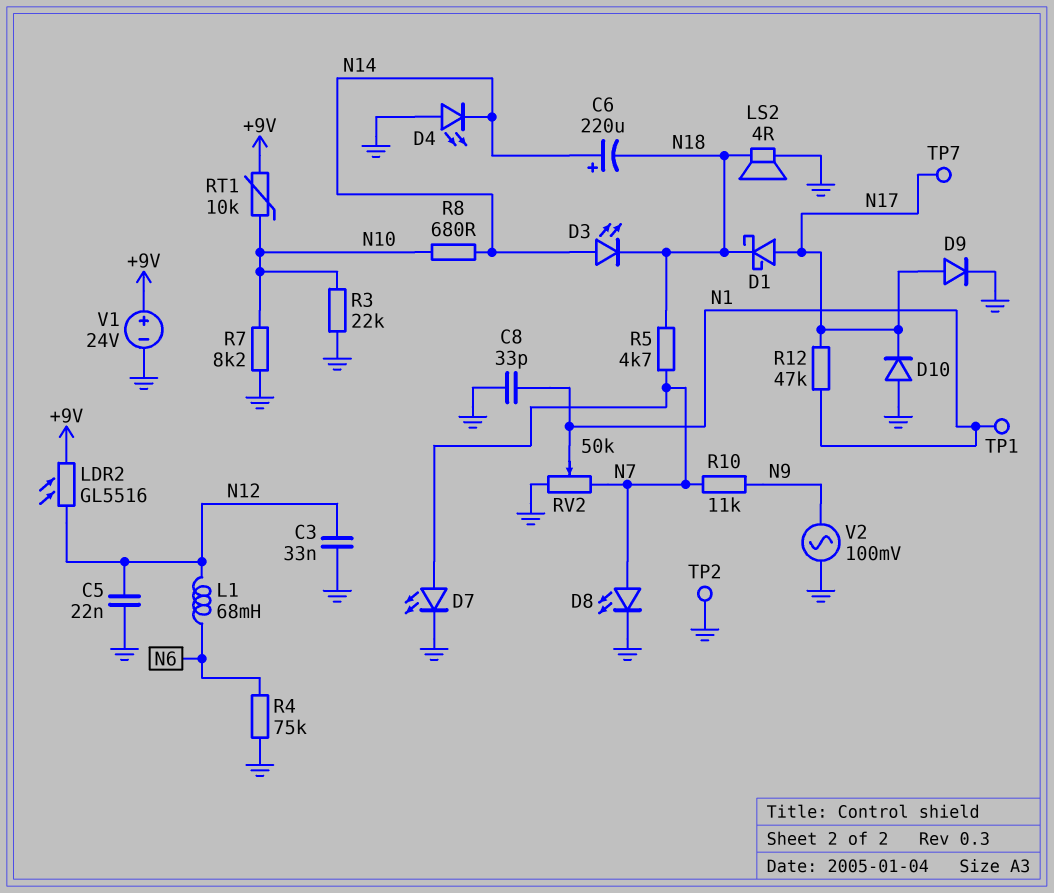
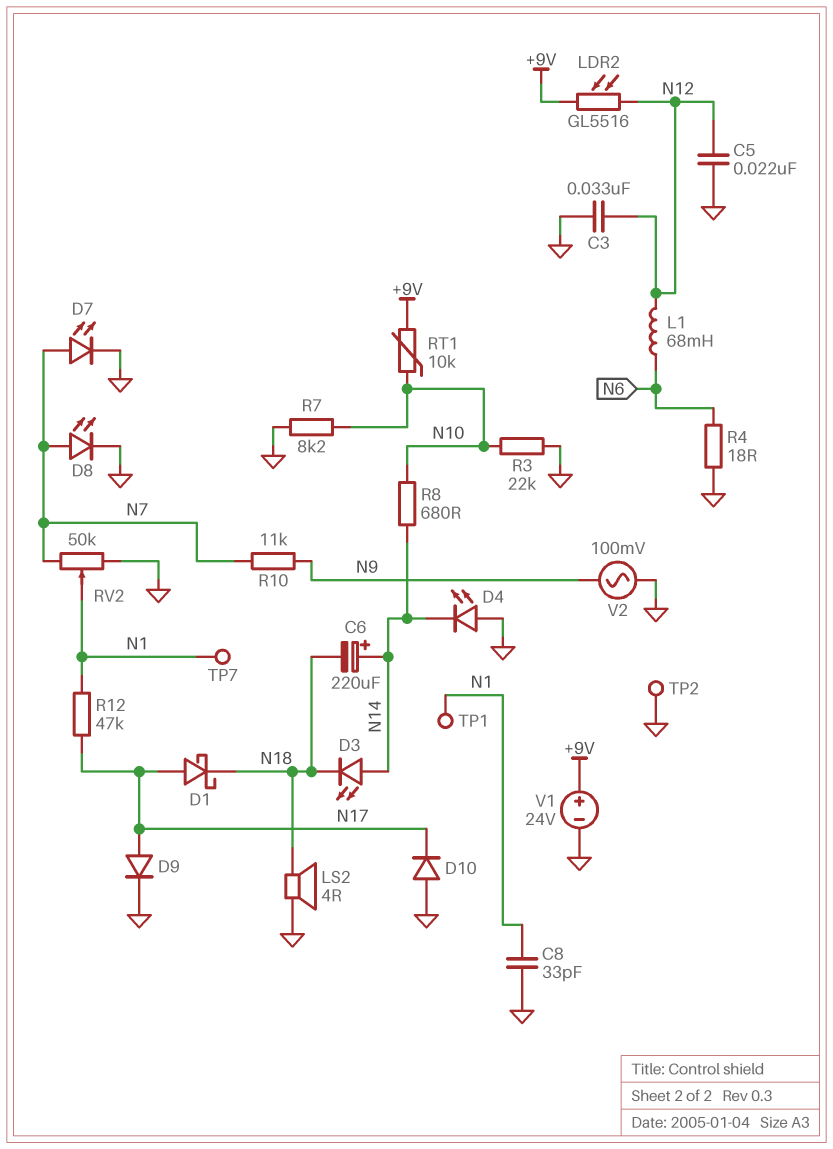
R4: 75k (GND, N6) -> 18 (GND, N6)
R5: 4.7k (N7, N18) -> none
TP7: test point (N17) -> test point (N1)

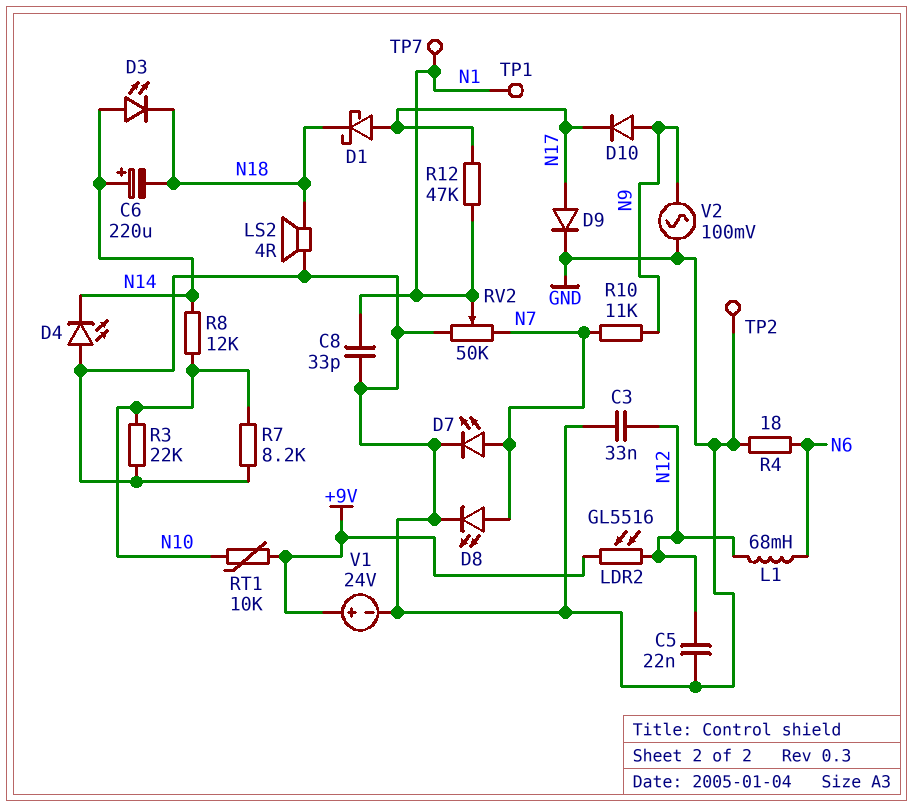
D10: diode (A GND, K N17) -> diode (A N9, K N17)
R8: 680 (N10, N14) -> 12k (N10, N14)

